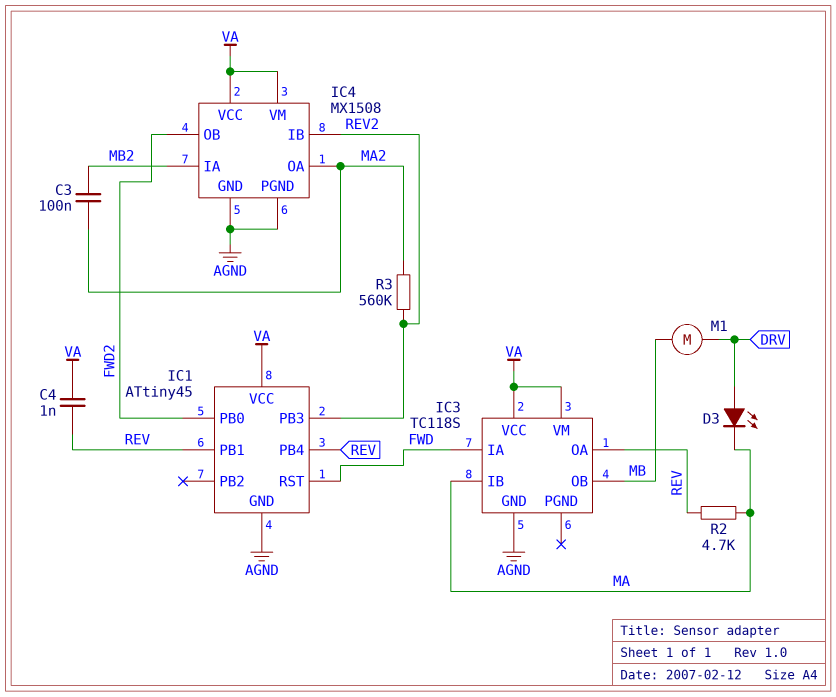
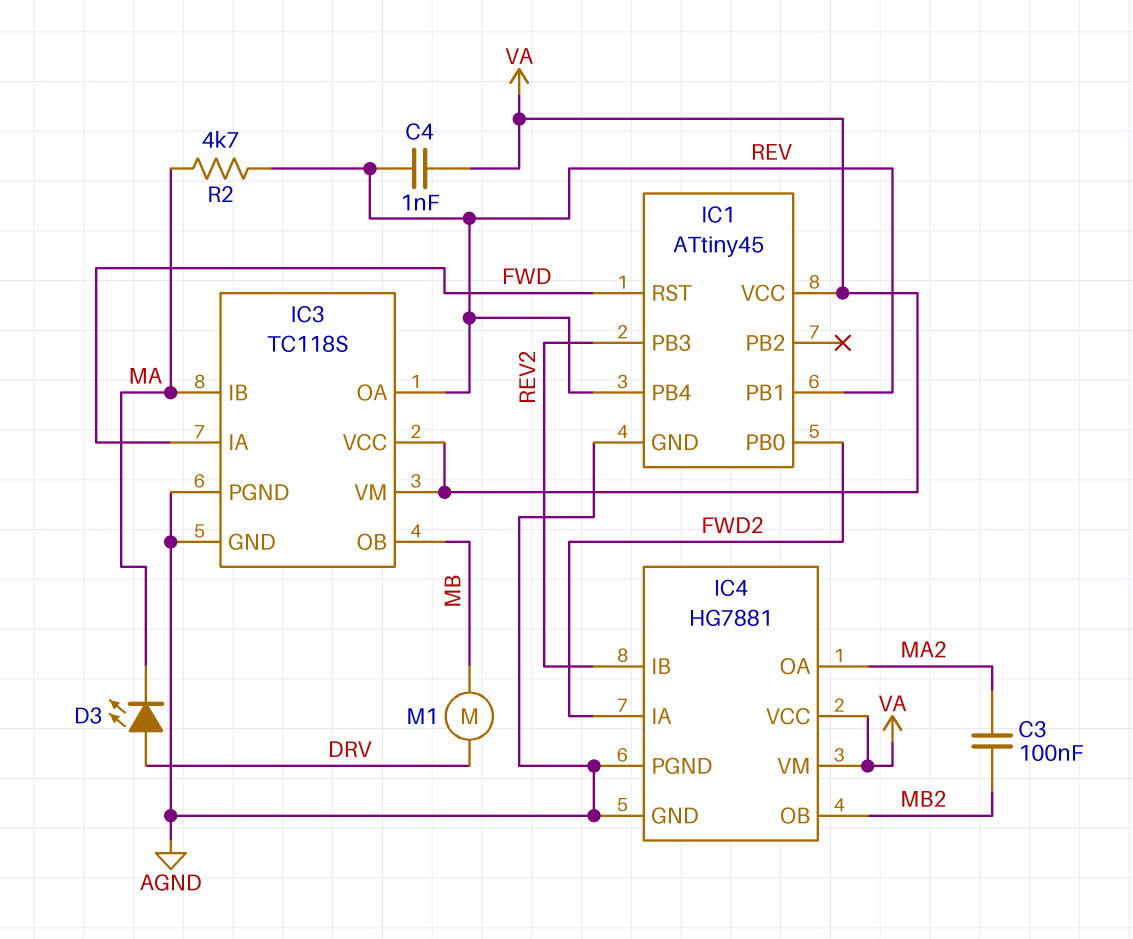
IC3 pin PGND: none -> AGND
IC4: MX1508 -> HG7881
IC4 pin IA: MB2 -> FWD2
IC4 pin OB: FWD2 -> MB2
R3: 560k (MA2, REV2) -> none

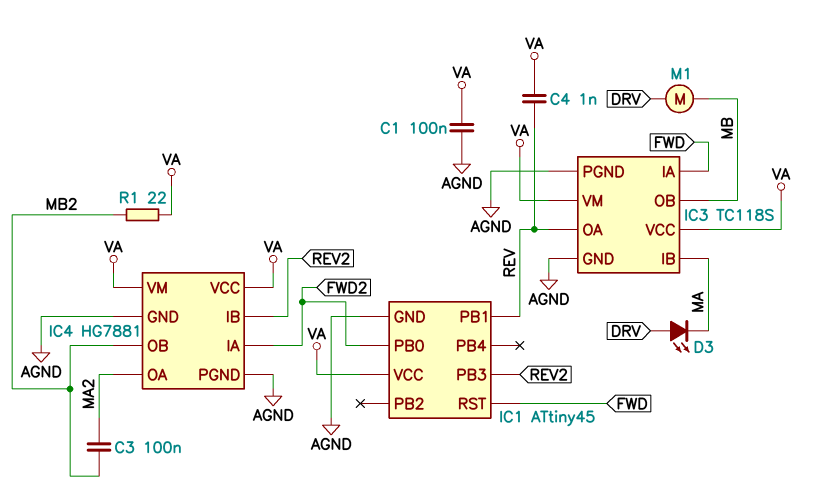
C1: none -> 100nF (AGND, VA)
IC1 pin PB4: REV -> none
R1: none -> 22 (MB2, VA)
R2: 4.7k (MA, REV) -> none

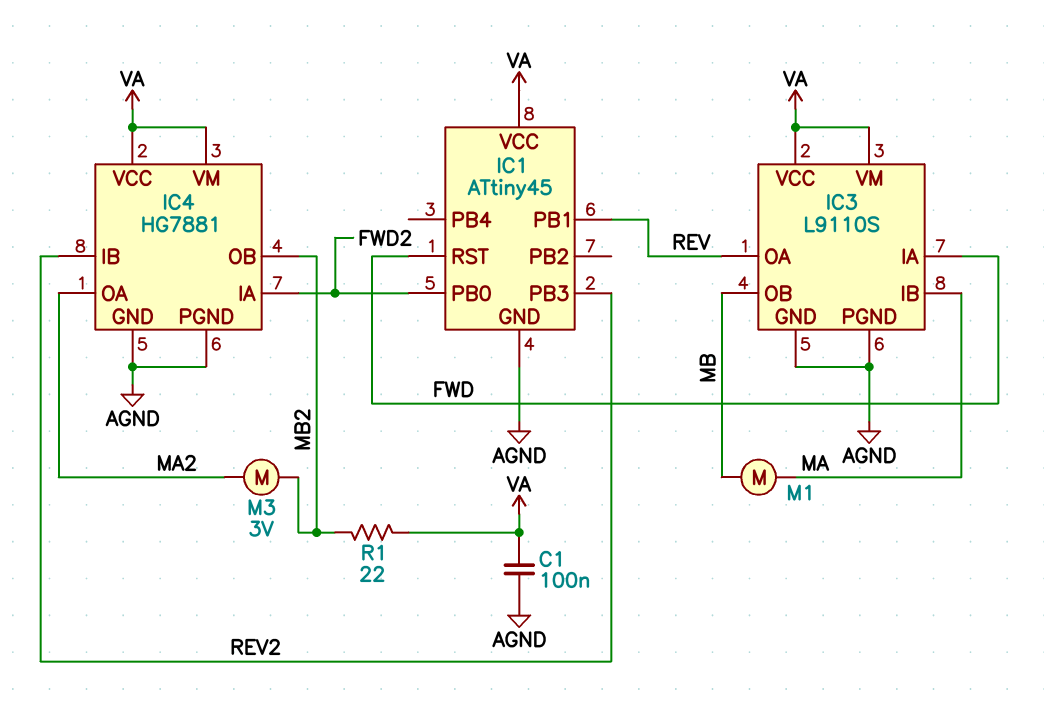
C3: 100nF (MA2, MB2) -> none
C4: 1nF (REV, VA) -> none
D3: LED (A DRV, K MA) -> none
IC3: TC118S -> L9110S
M1: motor (DRV, MB) -> motor (MA, MB)
M3: none -> motor 3V (MA2, MB2)

